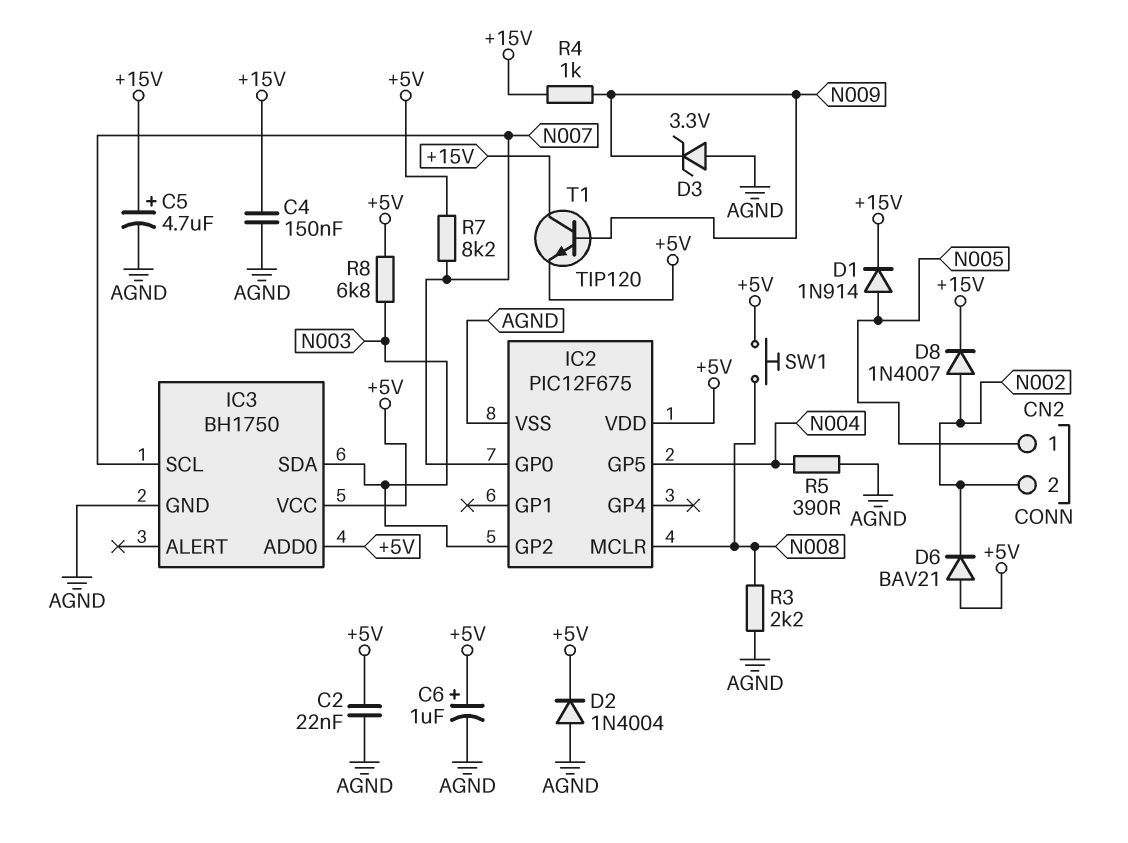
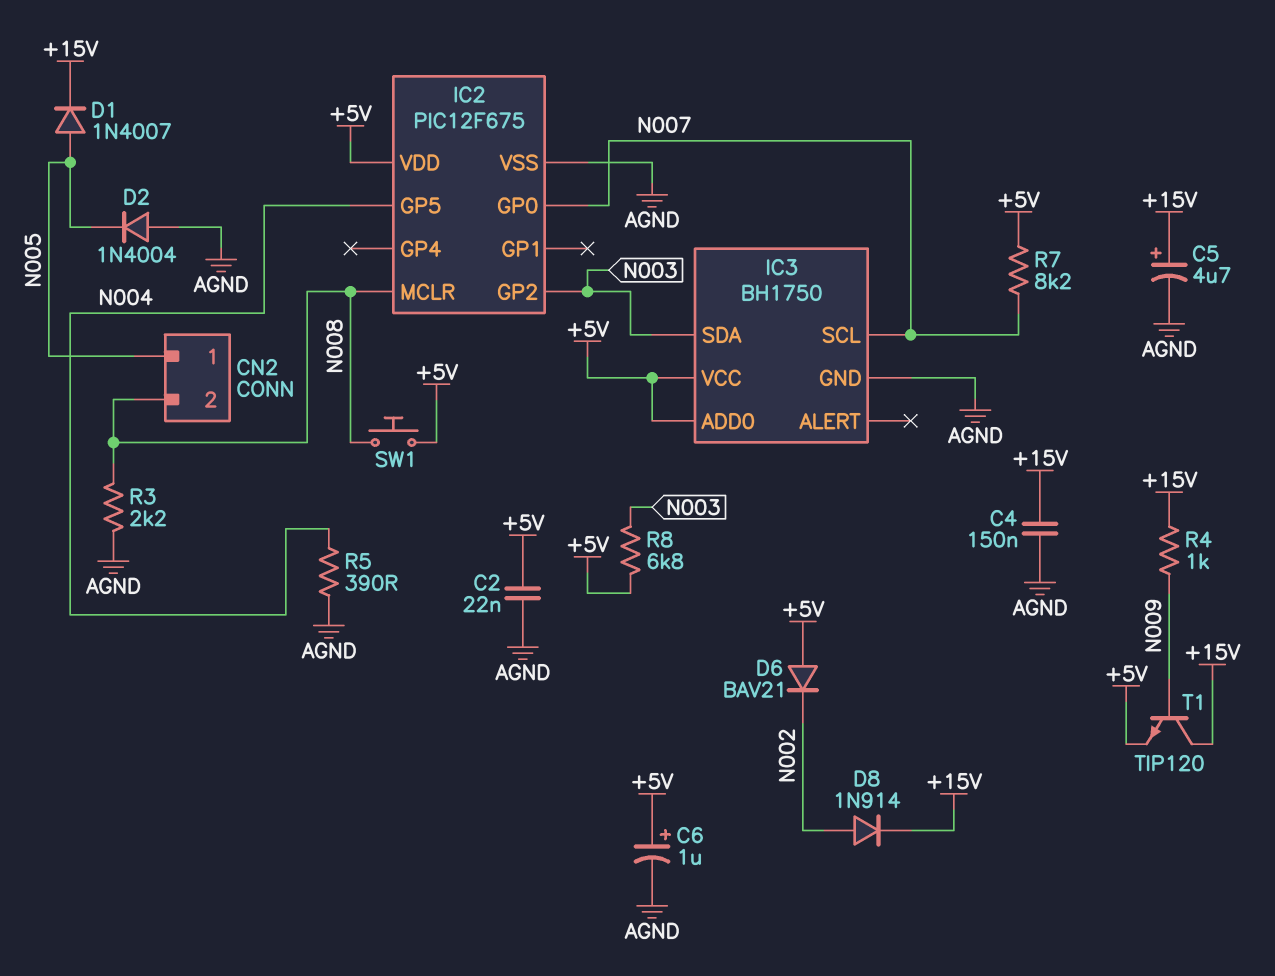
CN2 pin 2: N002 -> N008
D1: diode 1N914 (A N005, K +15V) -> diode 1N4007 (A N005, K +15V)
D2: diode 1N4004 (A AGND, K +5V) -> diode 1N4004 (A AGND, K N005)
D3: zener 3.3V (A AGND, K N009) -> none
D8: diode 1N4007 (A N002, K +15V) -> diode 1N914 (A N002, K +15V)

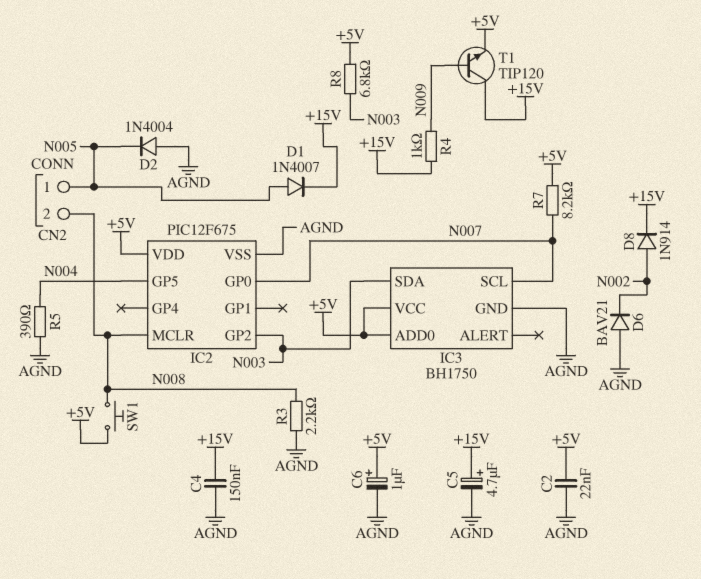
D6: diode BAV21 (A +5V, K N002) -> diode BAV21 (A AGND, K N002)

